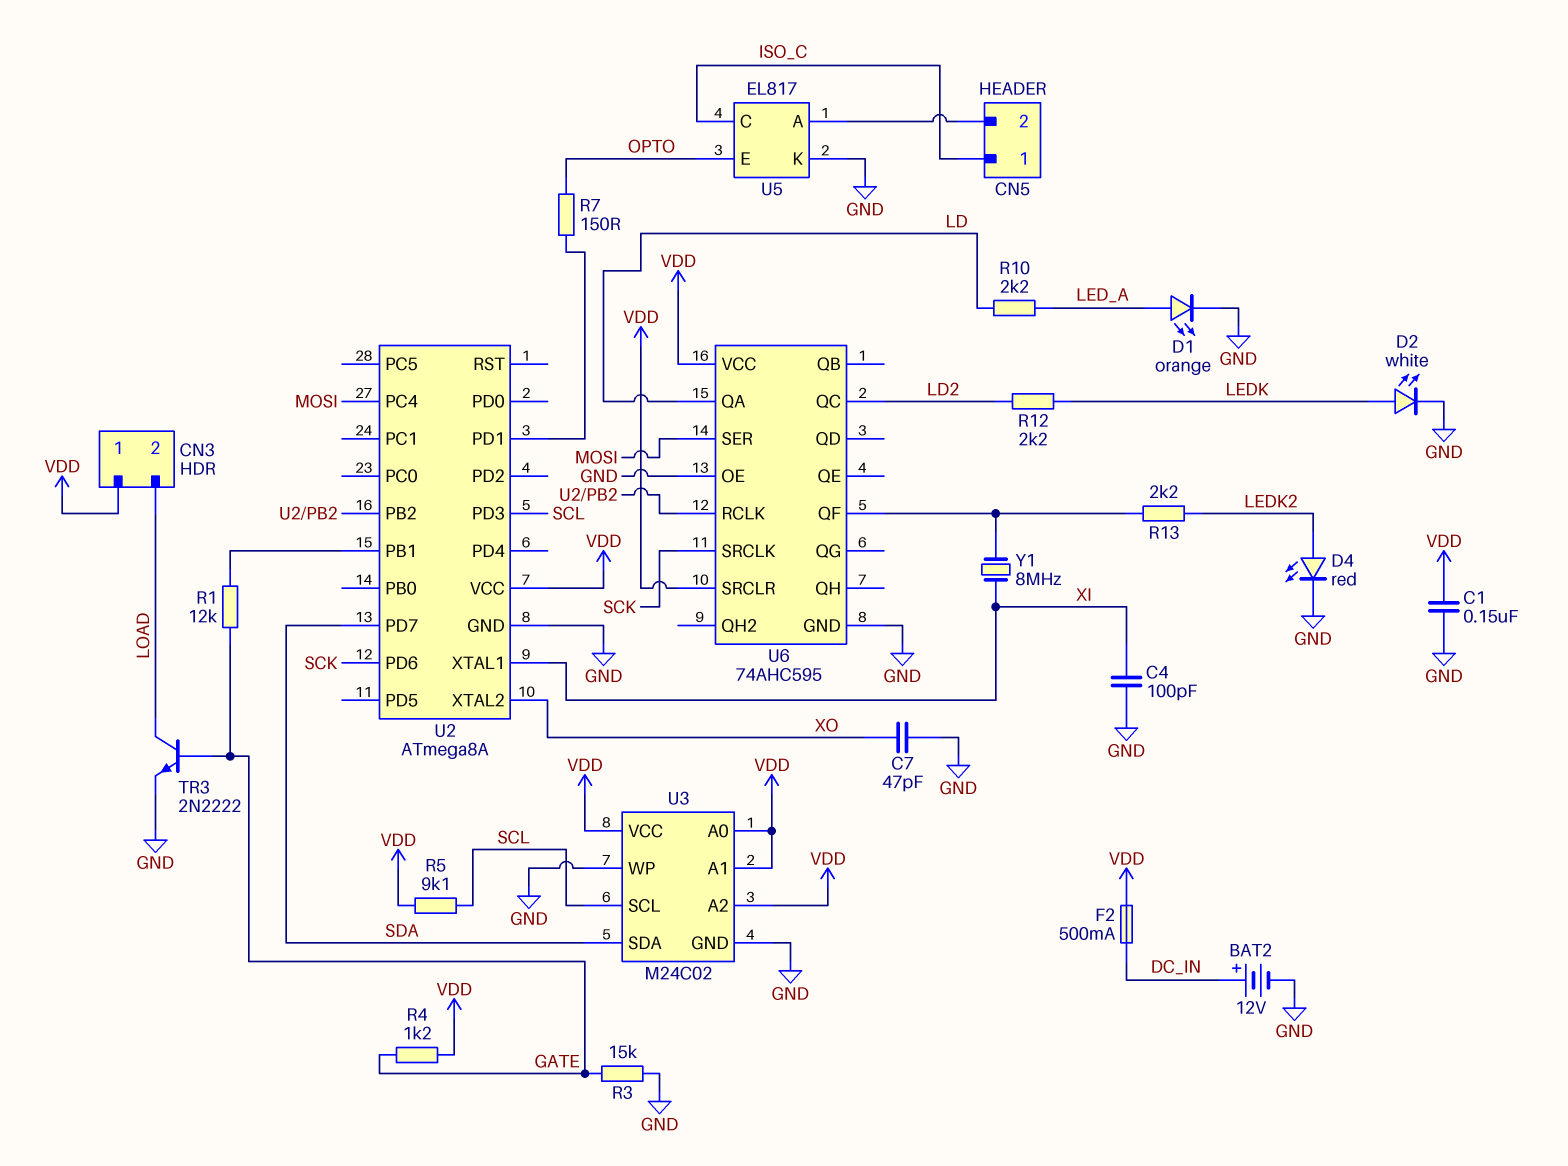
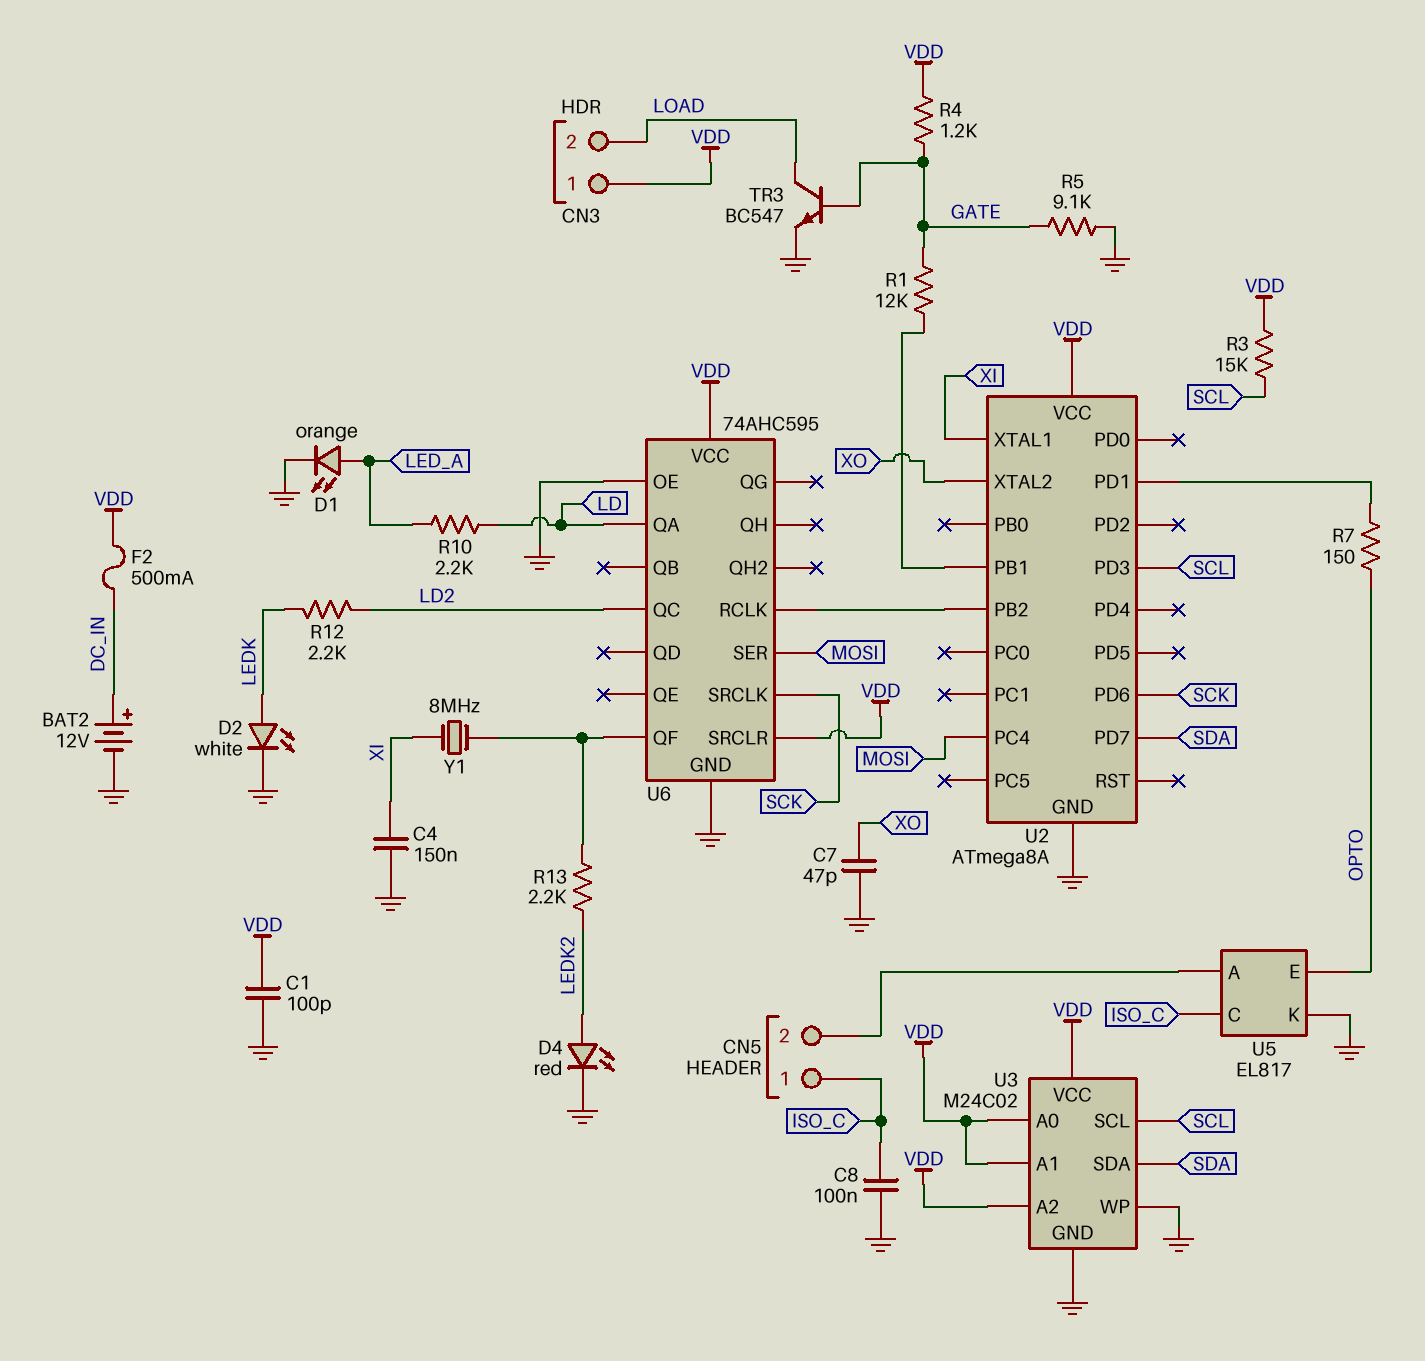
C1: 150nF (GND, VDD) -> 100pF (GND, VDD)
C4: 100pF (GND, XI) -> 150nF (GND, XI)
C8: none -> 100nF (GND, ISO_C)
R3: 15k (GATE, GND) -> 15k (SCL, VDD)
R5: 9.1k (SCL, VDD) -> 9.1k (GATE, GND)
TR3: NPN 2N2222 (B GATE, C LOAD, E GND) -> NPN BC547 (B GATE, C LOAD, E GND)

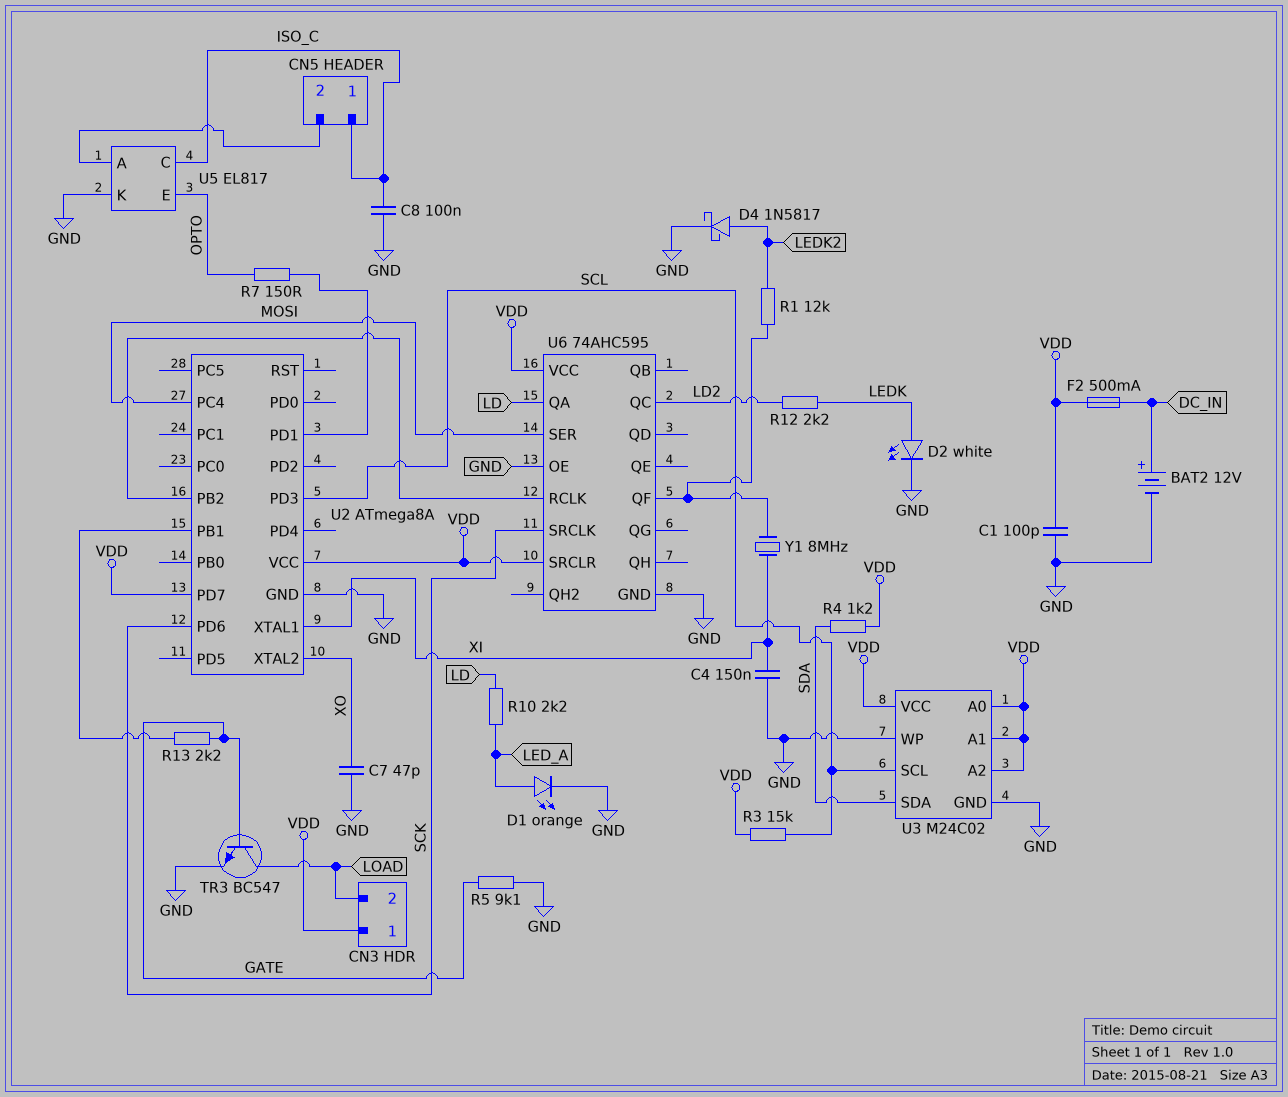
D4: LED red (A LEDK2, K GND) -> schottky 1N5817 (A LEDK2, K GND)
R1: 12k (GATE, U2/PB1) -> 12k (LEDK2, U6/QF)
R4: 1.2k (GATE, VDD) -> 1.2k (SDA, VDD)
R13: 2.2k (LEDK2, U6/QF) -> 2.2k (GATE, U2/PB1)
U2 pin PD7: SDA -> VDD

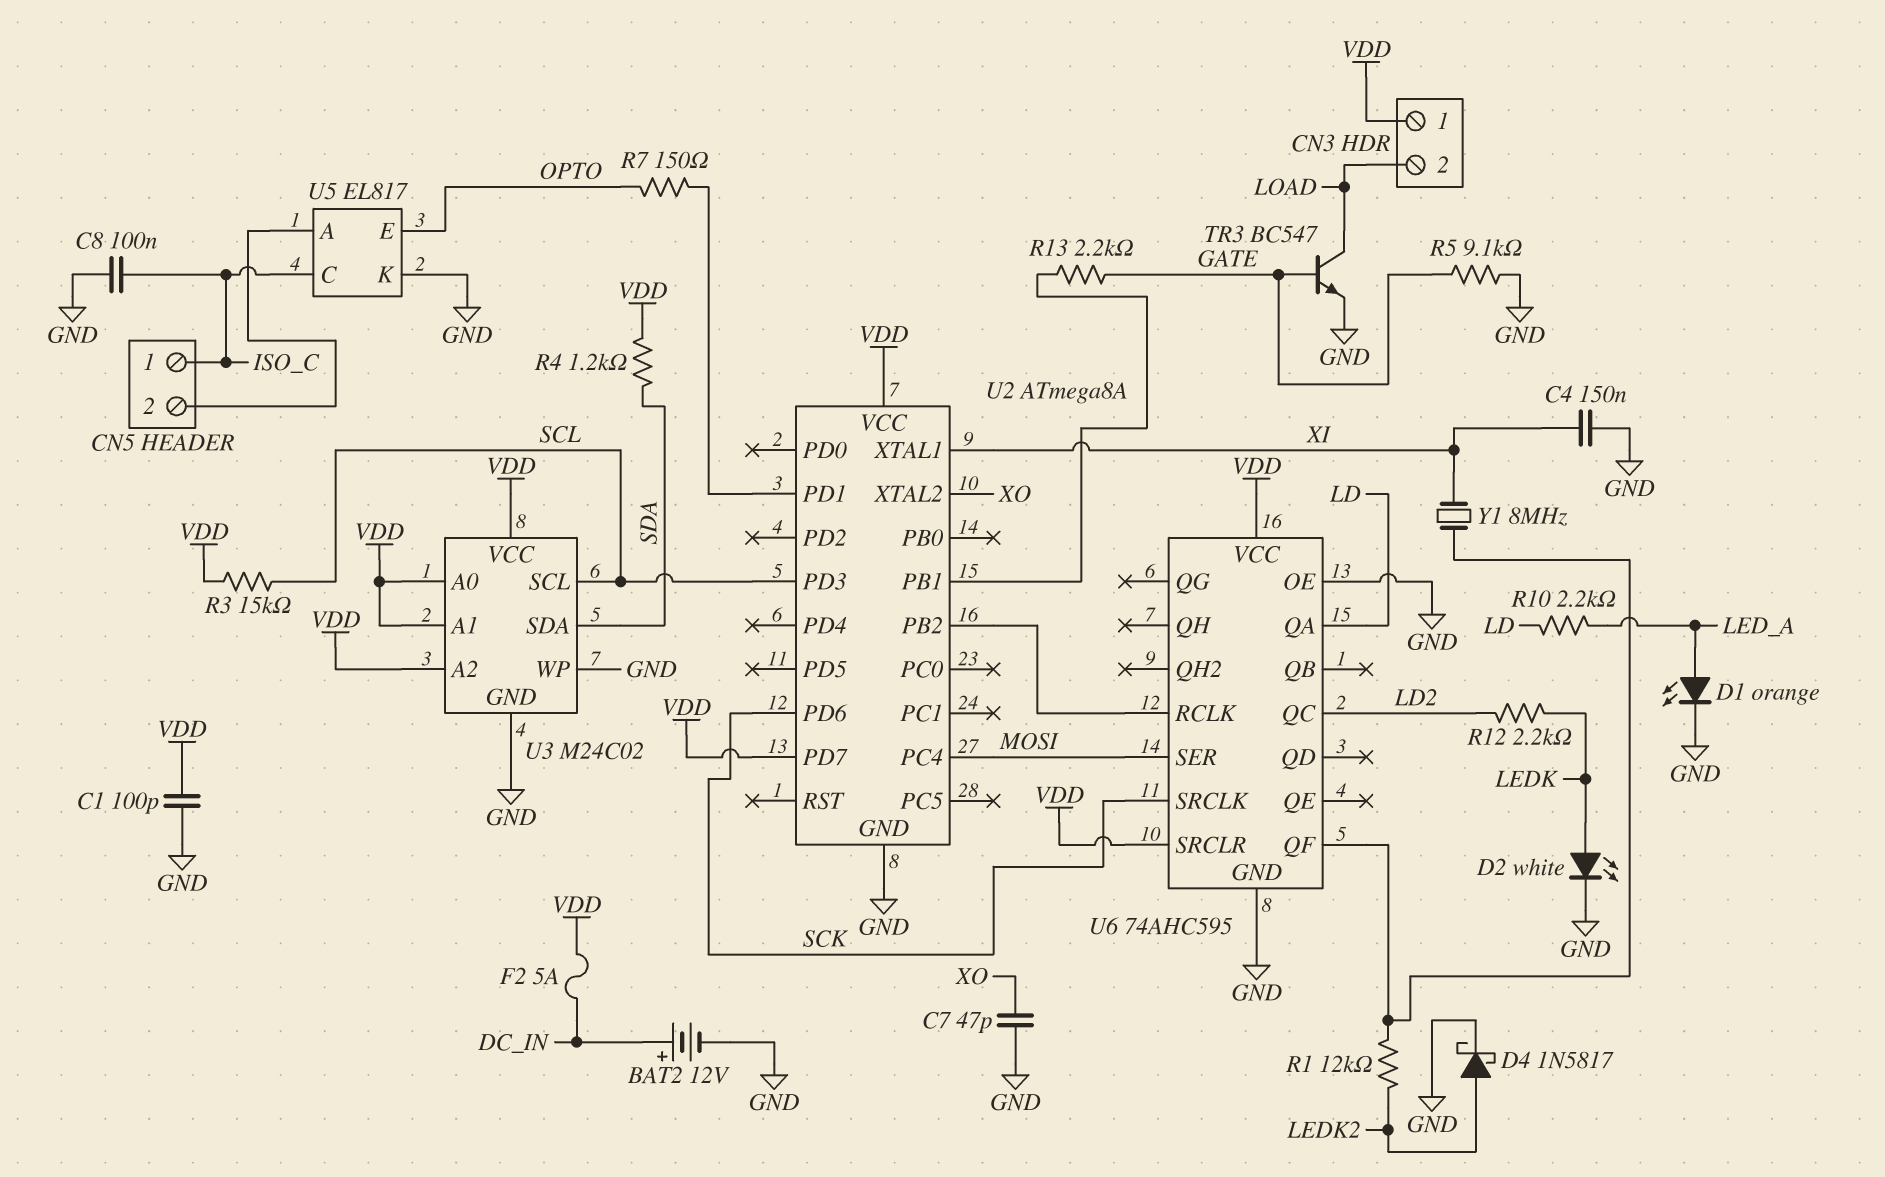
F2: 500mA (DC_IN, VDD) -> 5A (DC_IN, VDD)

